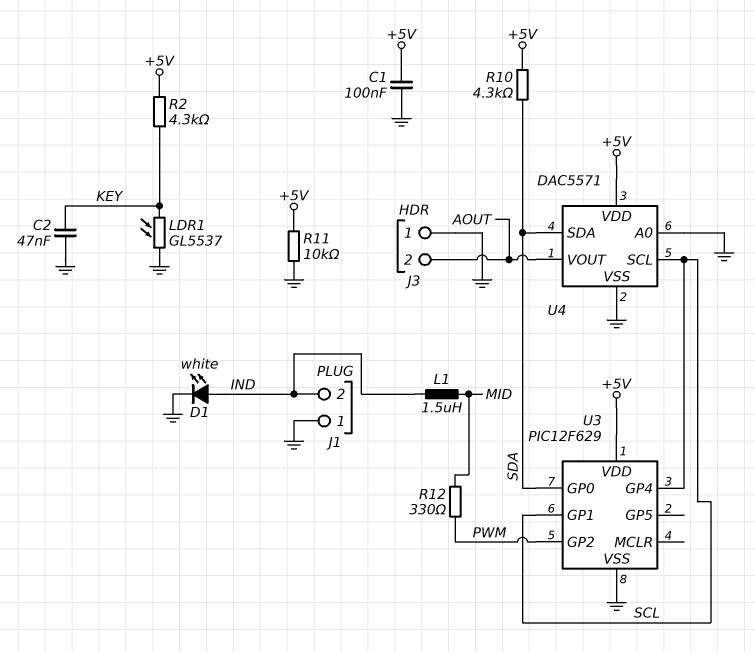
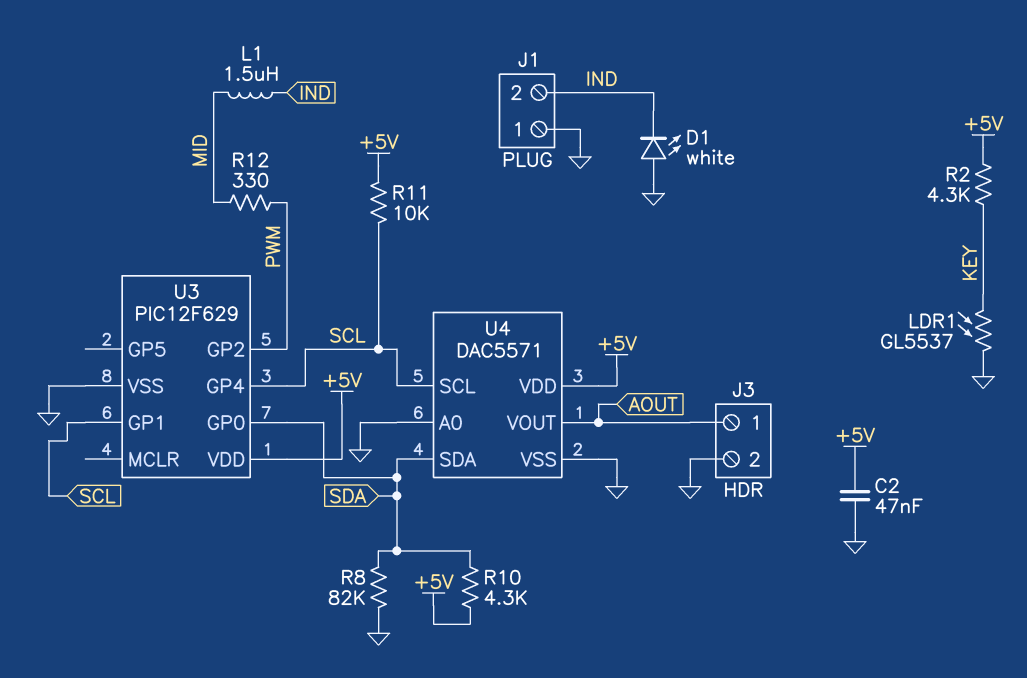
C1: 100nF (+5V, GND) -> none
C2: 47nF (GND, KEY) -> 47nF (+5V, GND)
D1: LED white (A IND, K GND) -> LED white (A GND, K IND)
J3 pin 1: GND -> AOUT
J3 pin 2: AOUT -> GND
R8: none -> 82k (GND, SDA)
R11: 10k (+5V, GND) -> 10k (+5V, SCL)

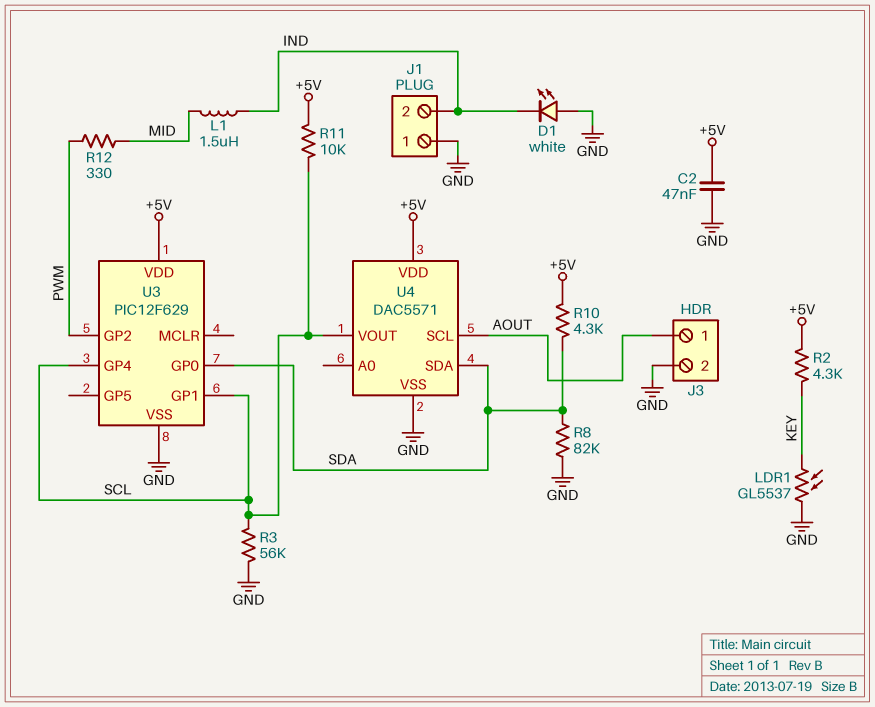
R3: none -> 56k (GND, SCL)
U4 pin A0: GND -> none
U4 pin SCL: SCL -> AOUT
U4 pin VOUT: AOUT -> SCL

